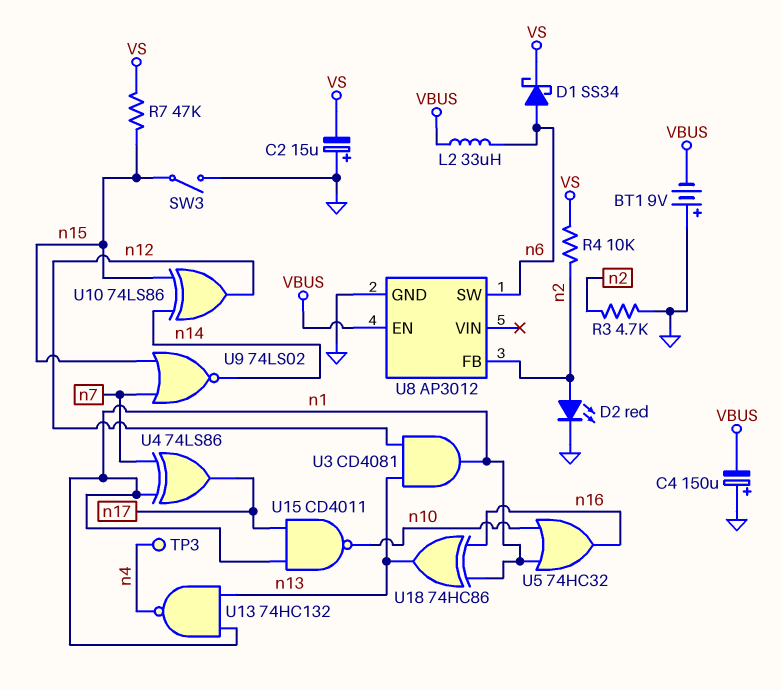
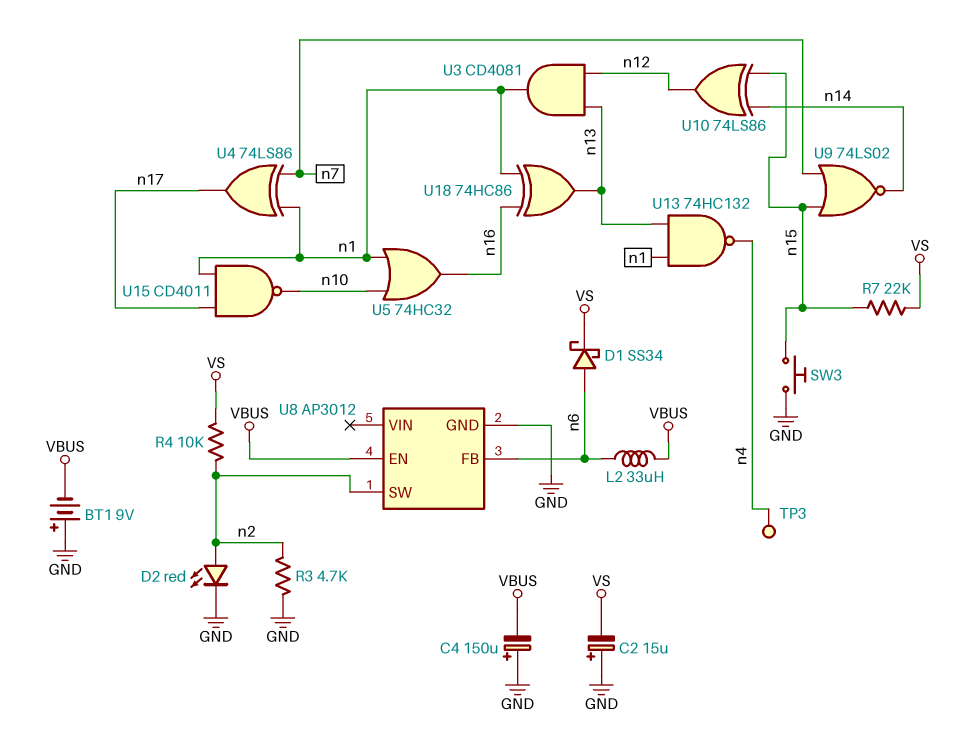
R7: 47k (VS, n15) -> 22k (VS, n15)
SW3: switch (GND, n15) -> button (GND, n15)
U8 pin FB: n2 -> n6
U8 pin SW: n6 -> n2

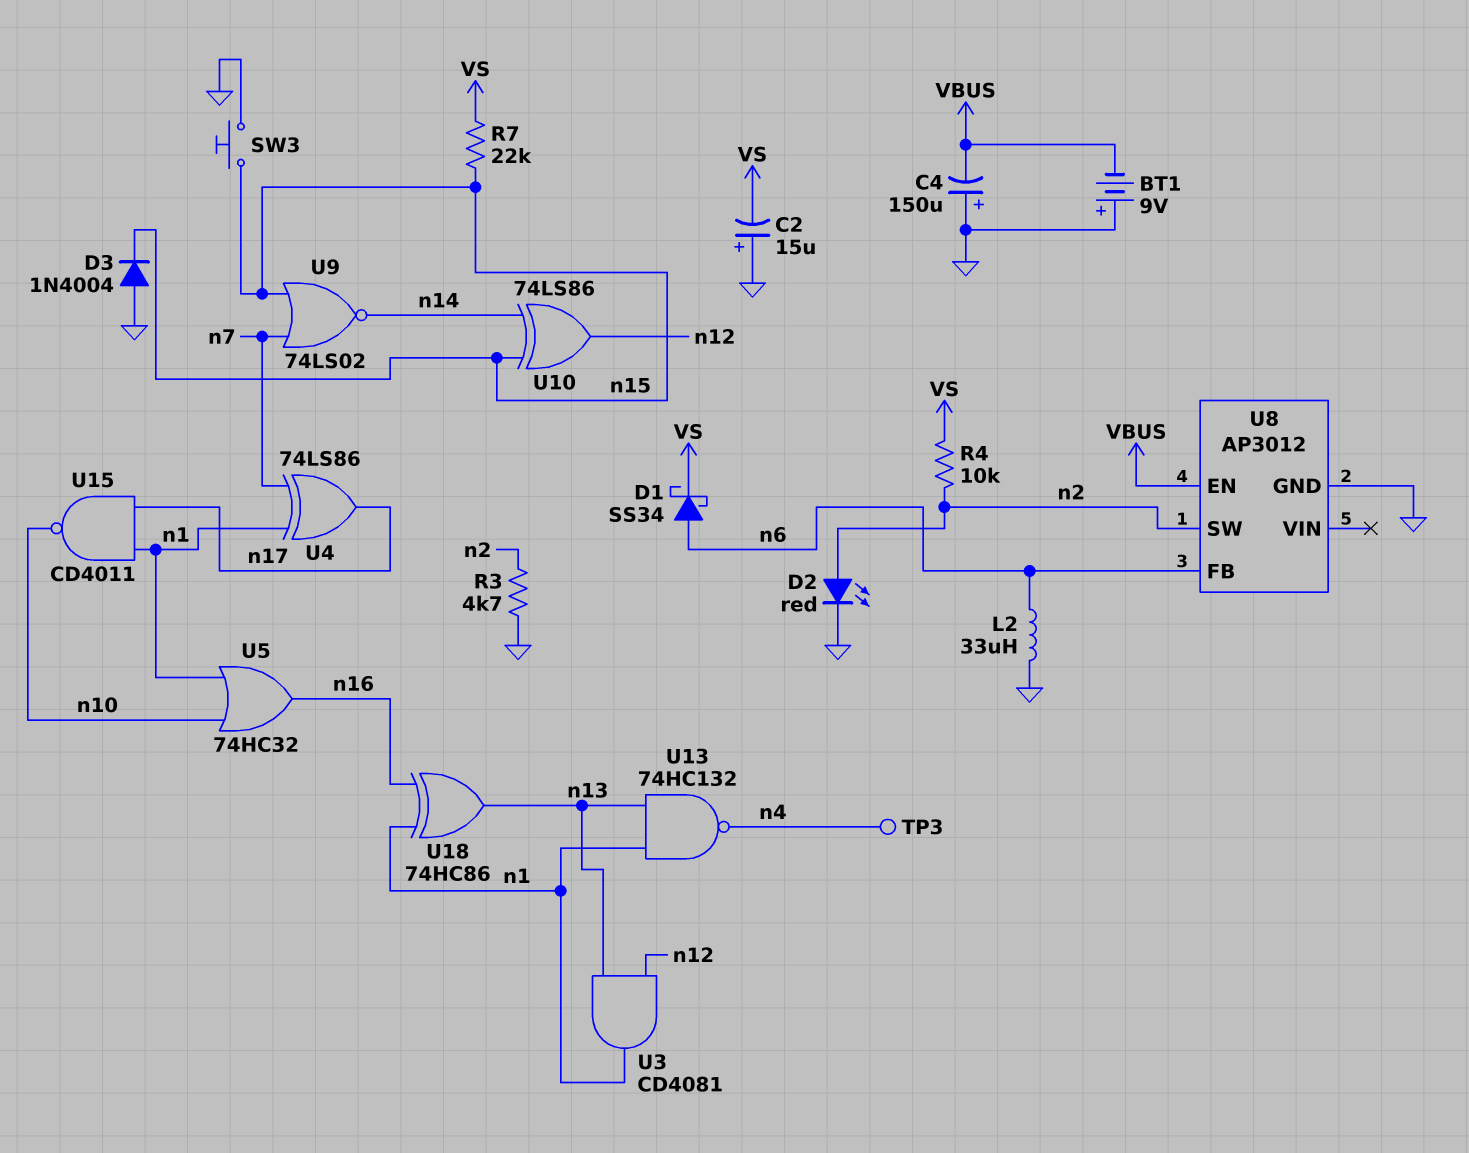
D3: none -> diode 1N4004 (A GND, K n15)
L2: 33uH (VBUS, n6) -> 33uH (GND, n6)

